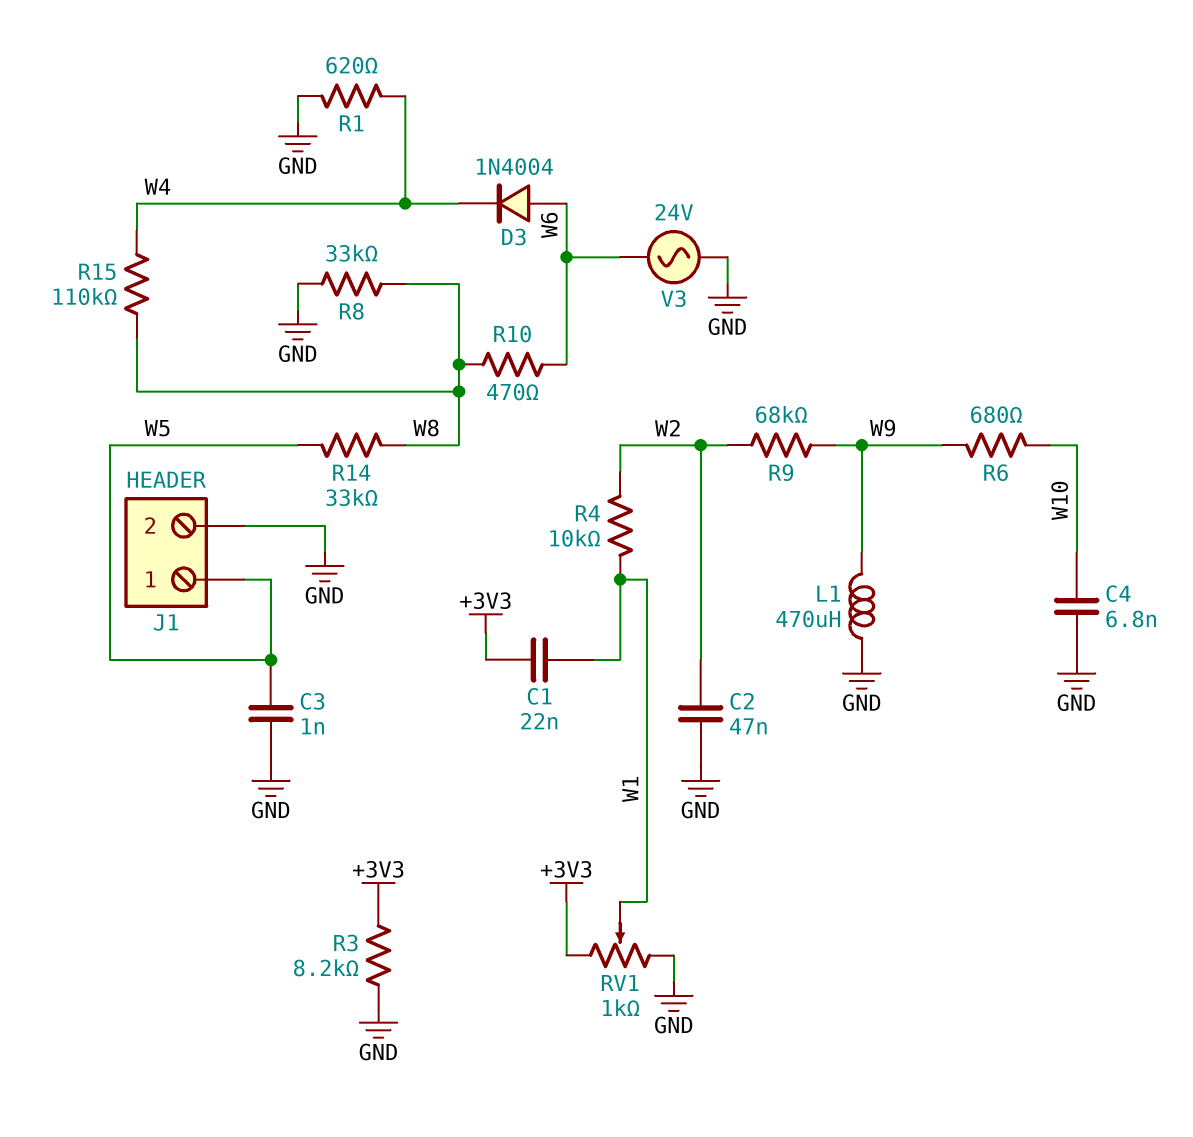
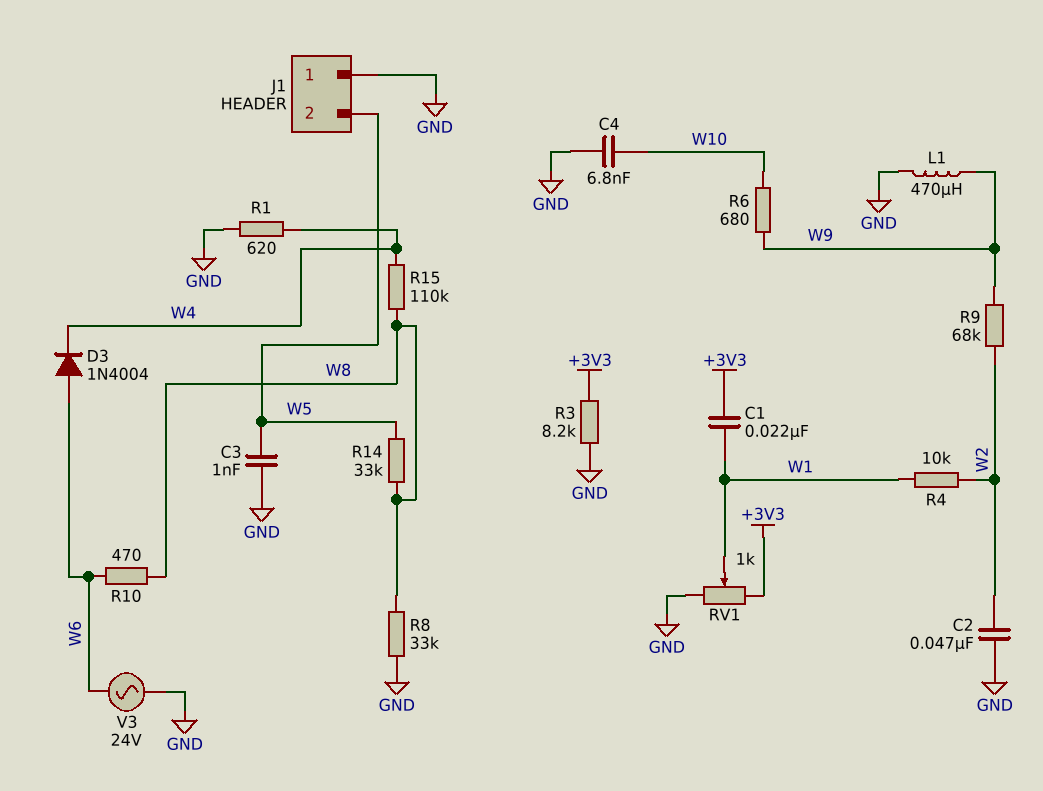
J1 pin 1: W5 -> GND
J1 pin 2: GND -> W5

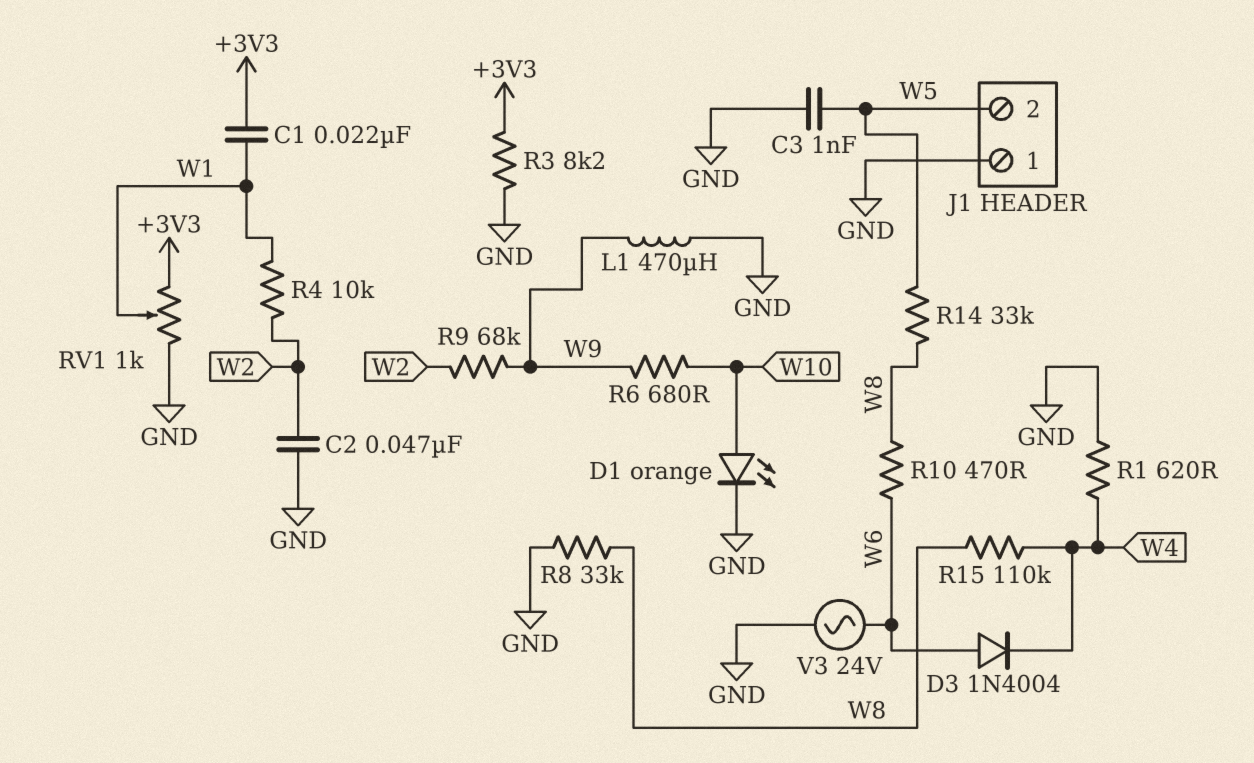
C4: 6.8nF (GND, W10) -> none
D1: none -> LED orange (A W10, K GND)

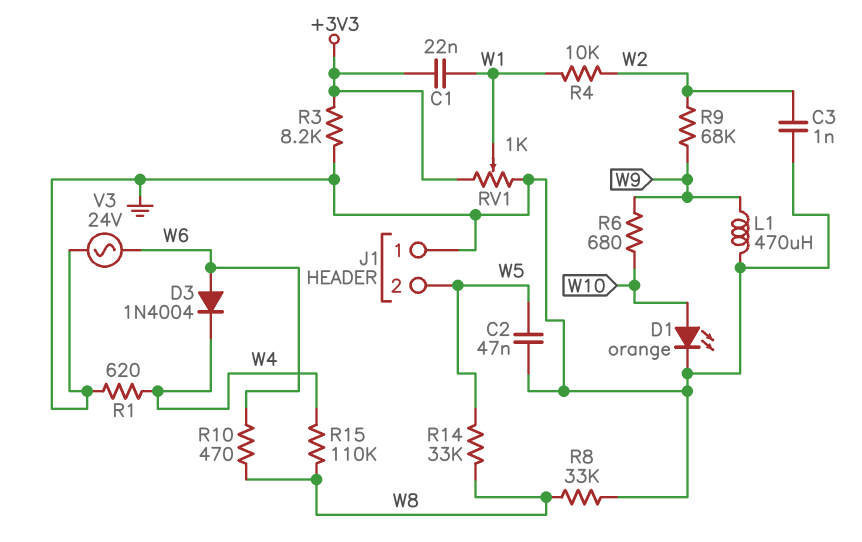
C2: 47nF (GND, W2) -> 47nF (GND, W5)
C3: 1nF (GND, W5) -> 1nF (GND, W2)

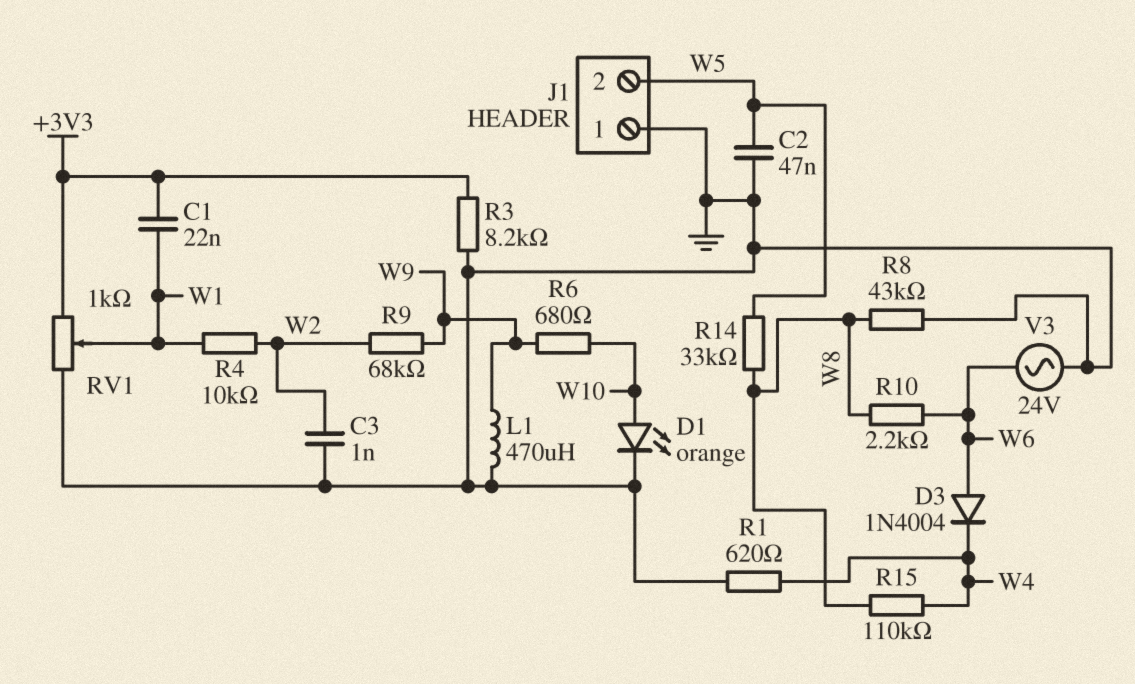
R8: 33k (GND, W8) -> 43k (GND, W8)
R10: 470 (W6, W8) -> 2.2k (W6, W8)

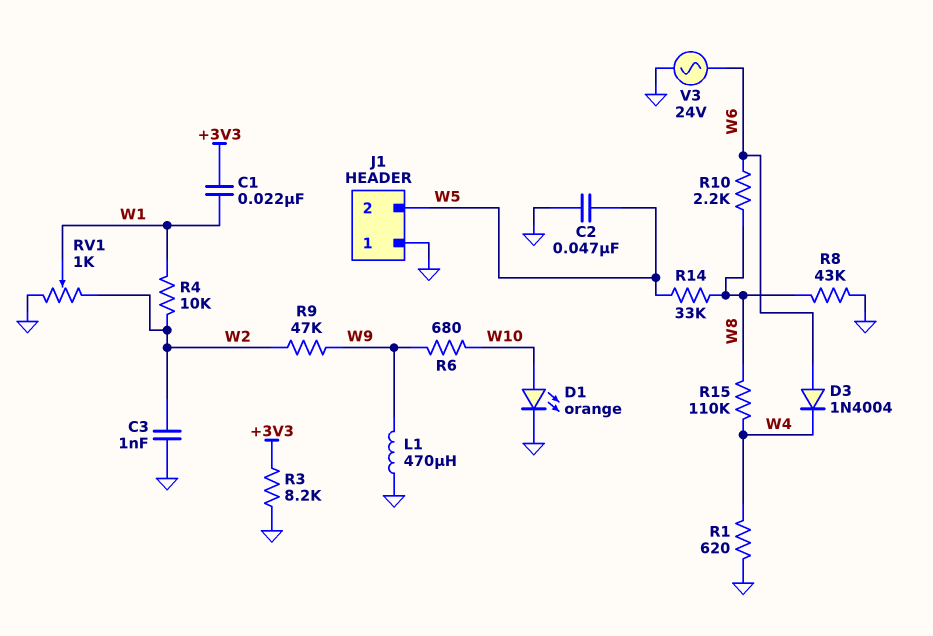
R9: 68k (W2, W9) -> 47k (W2, W9)
RV1: 1k (+3V3, GND, wiper W1) -> 1k (GND, W2, wiper W1)

